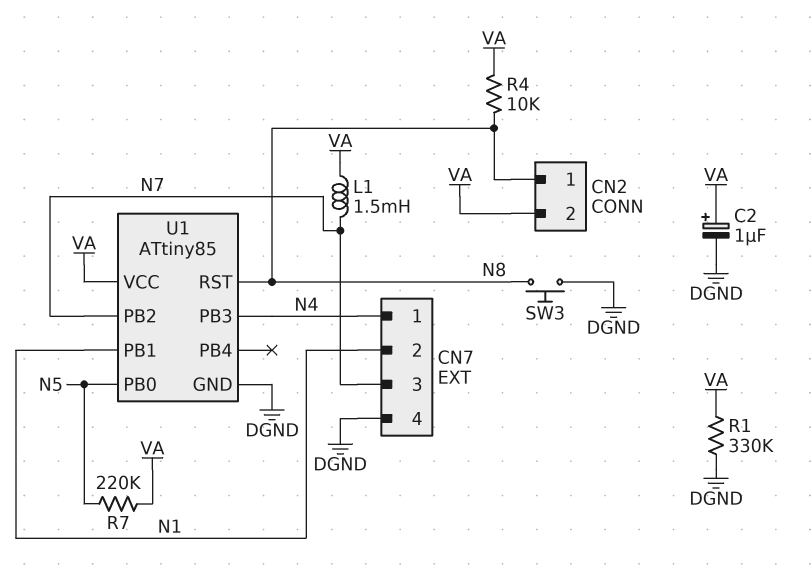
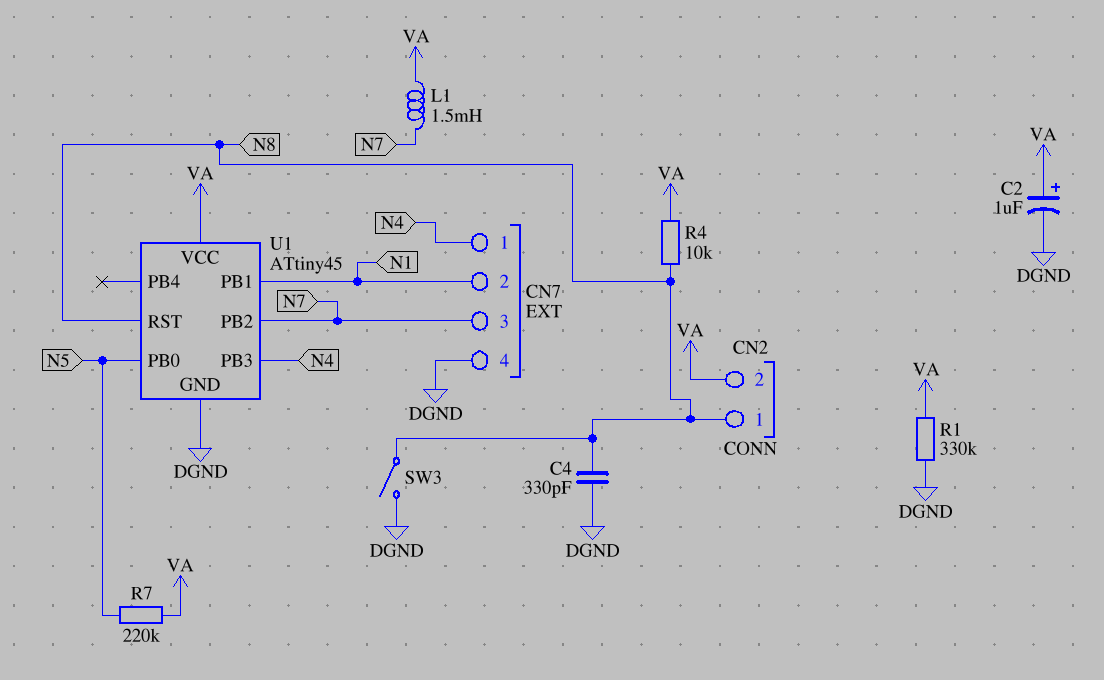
C4: none -> 330pF (DGND, N8)
SW3: button (DGND, N8) -> switch (DGND, N8)
U1: ATtiny85 -> ATtiny45

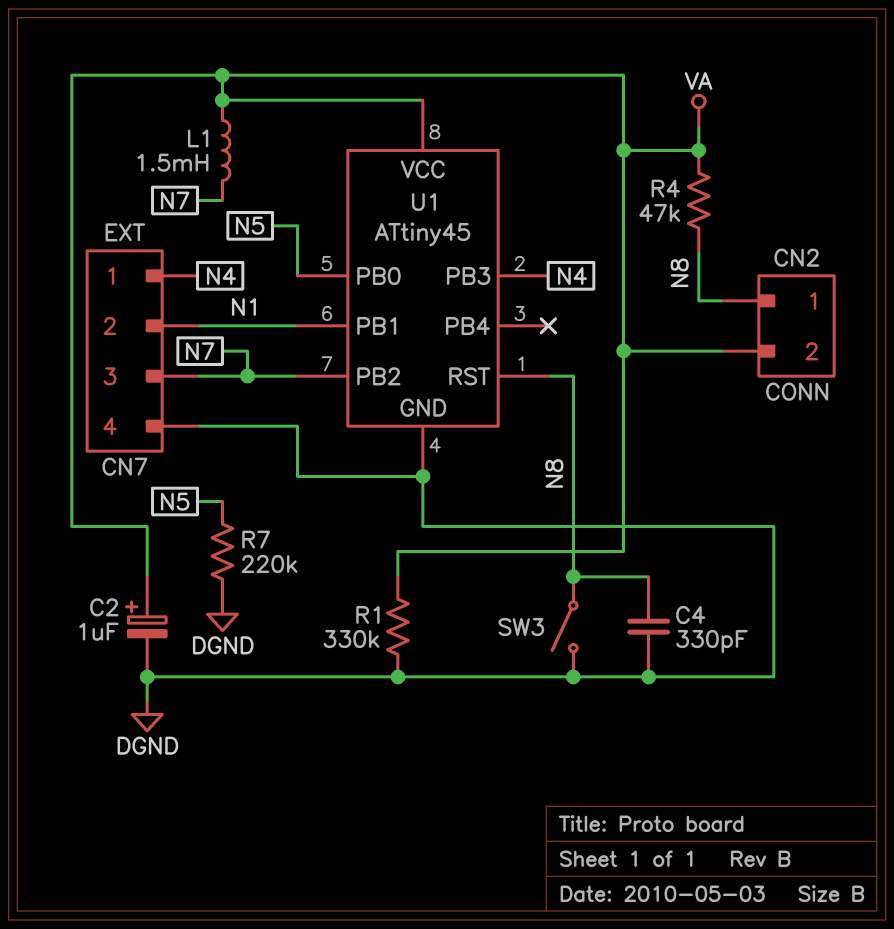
R4: 10k (N8, VA) -> 47k (N8, VA)
R7: 220k (N5, VA) -> 220k (DGND, N5)

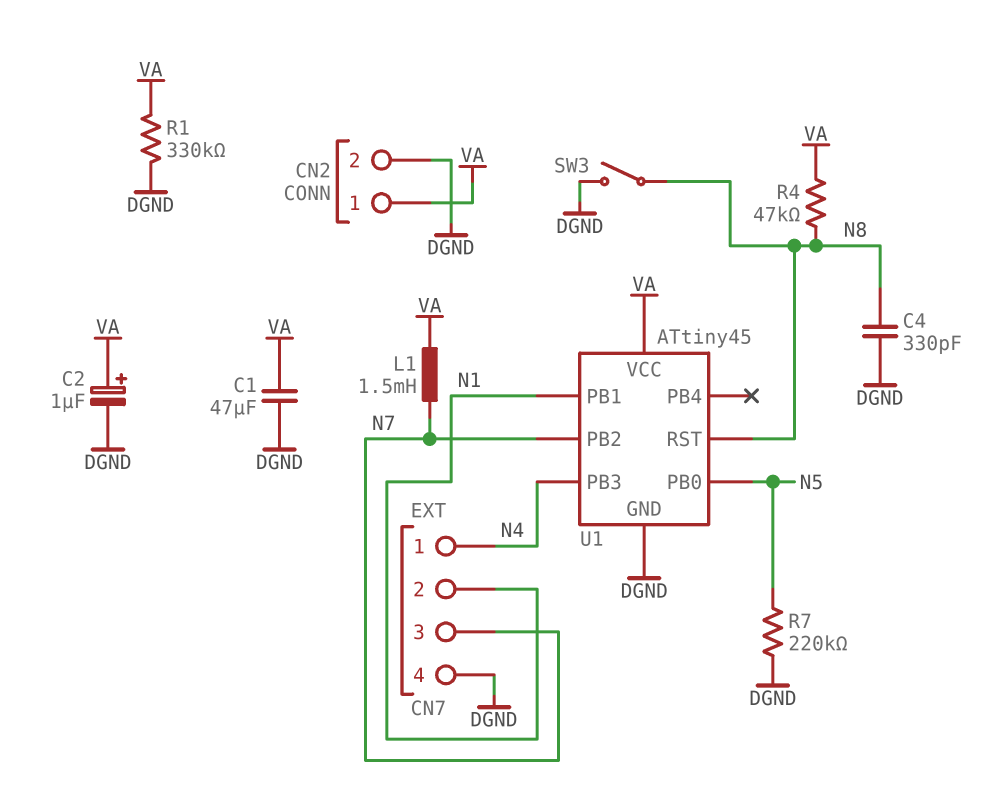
C1: none -> 47uF (DGND, VA)
CN2 pin 1: N8 -> VA
CN2 pin 2: VA -> DGND

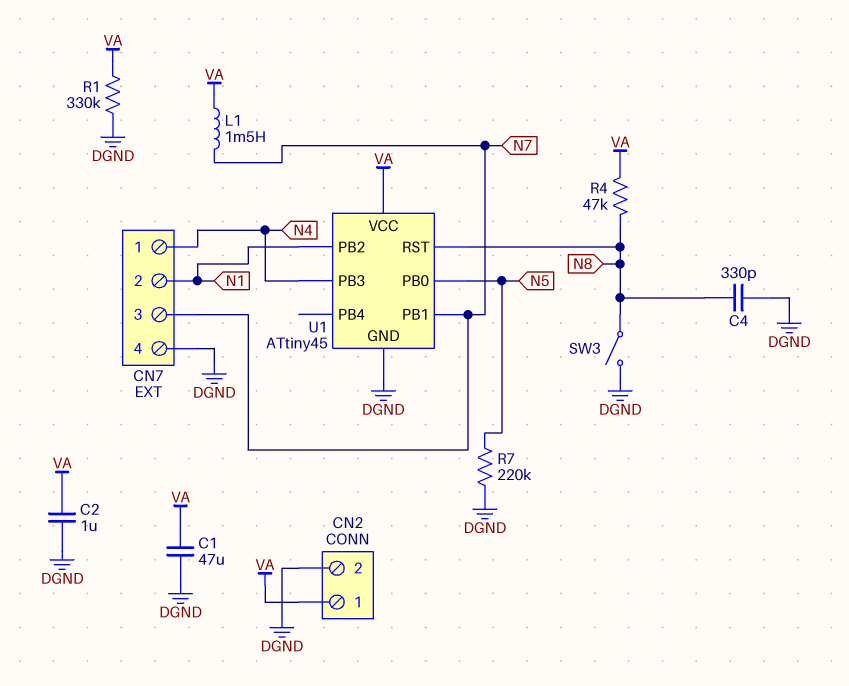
C2: 1uF (plus VA, minus DGND) -> 1uF (DGND, VA)
U1 pin PB1: N1 -> N7
U1 pin PB2: N7 -> N1

